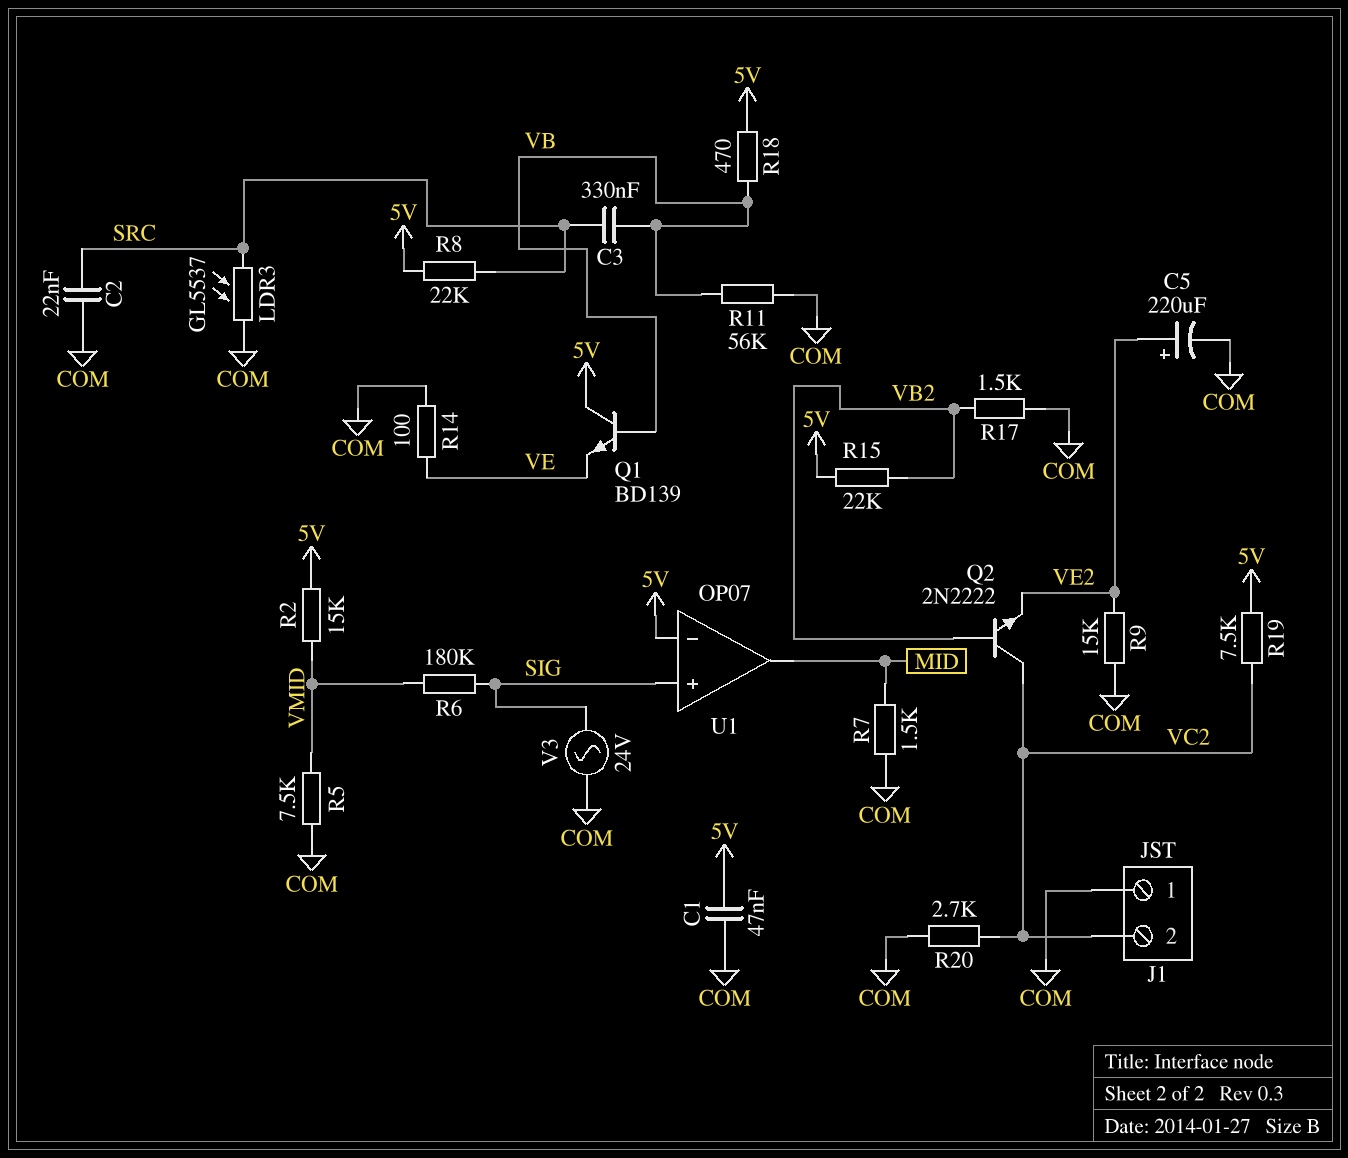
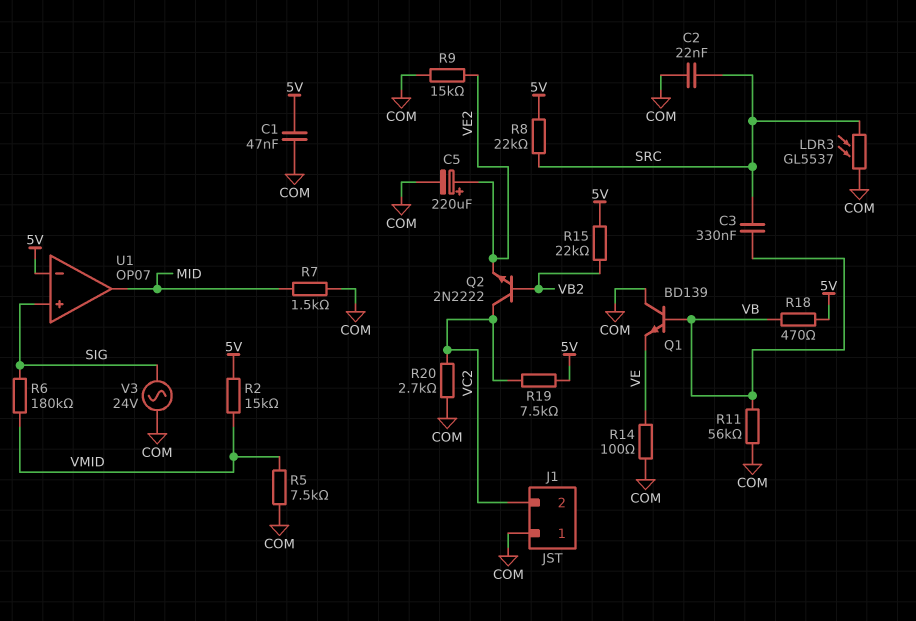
Q1: NPN BD139 (B VB, C 5V, E VE) -> NPN BD139 (B VB, C COM, E VE)
R17: 1.5k (COM, VB2) -> none

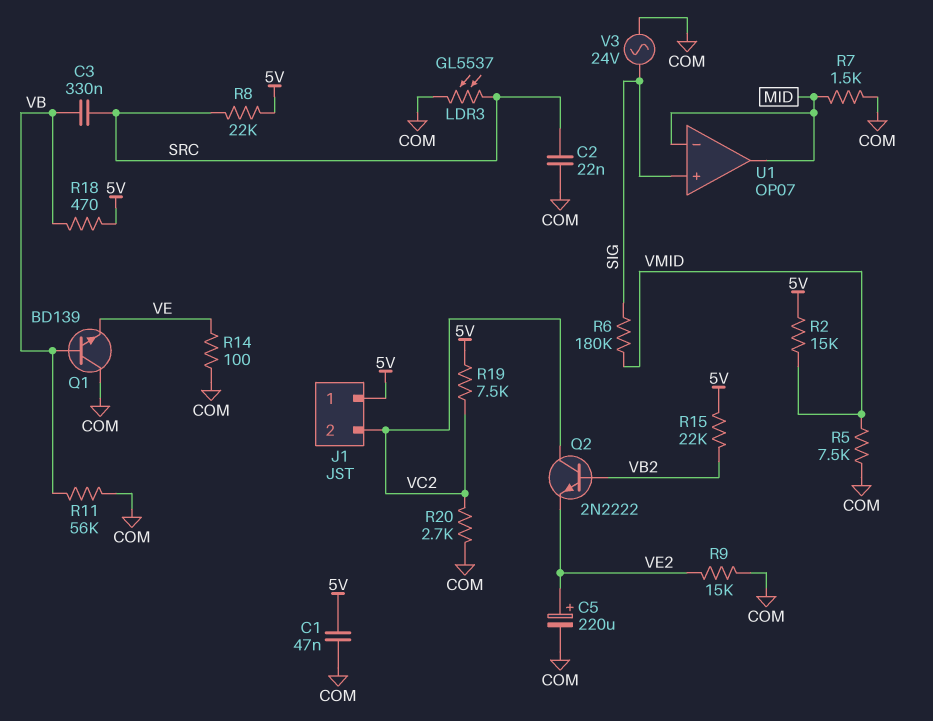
J1 pin 1: COM -> 5V
U1 pin in-: 5V -> MID

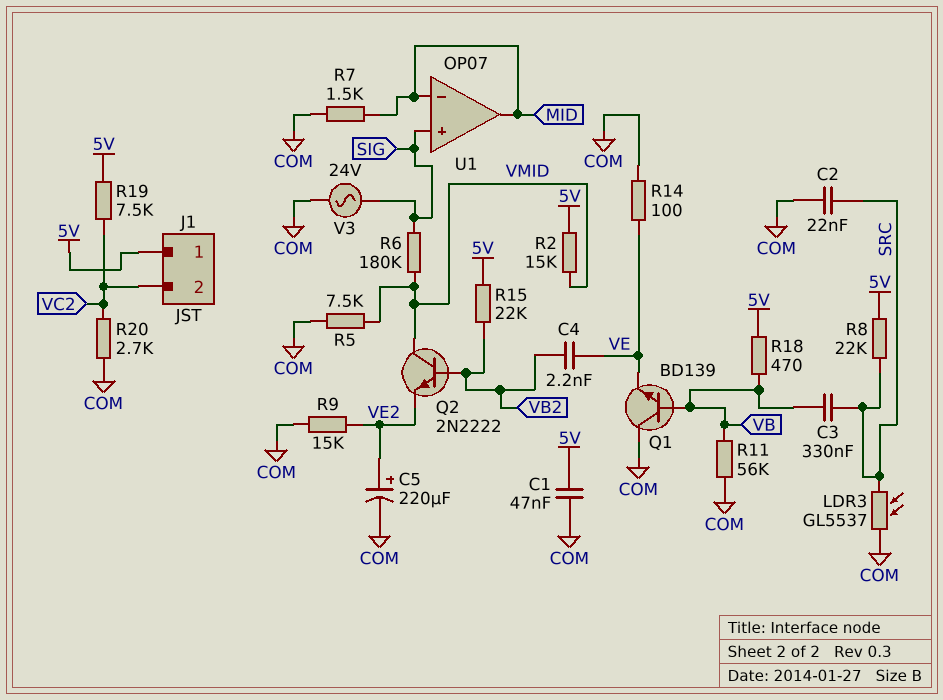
C4: none -> 2.2nF (VB2, VE)
Q2: NPN 2N2222 (B VB2, C VC2, E VE2) -> NPN 2N2222 (B VB2, C VMID, E VE2)

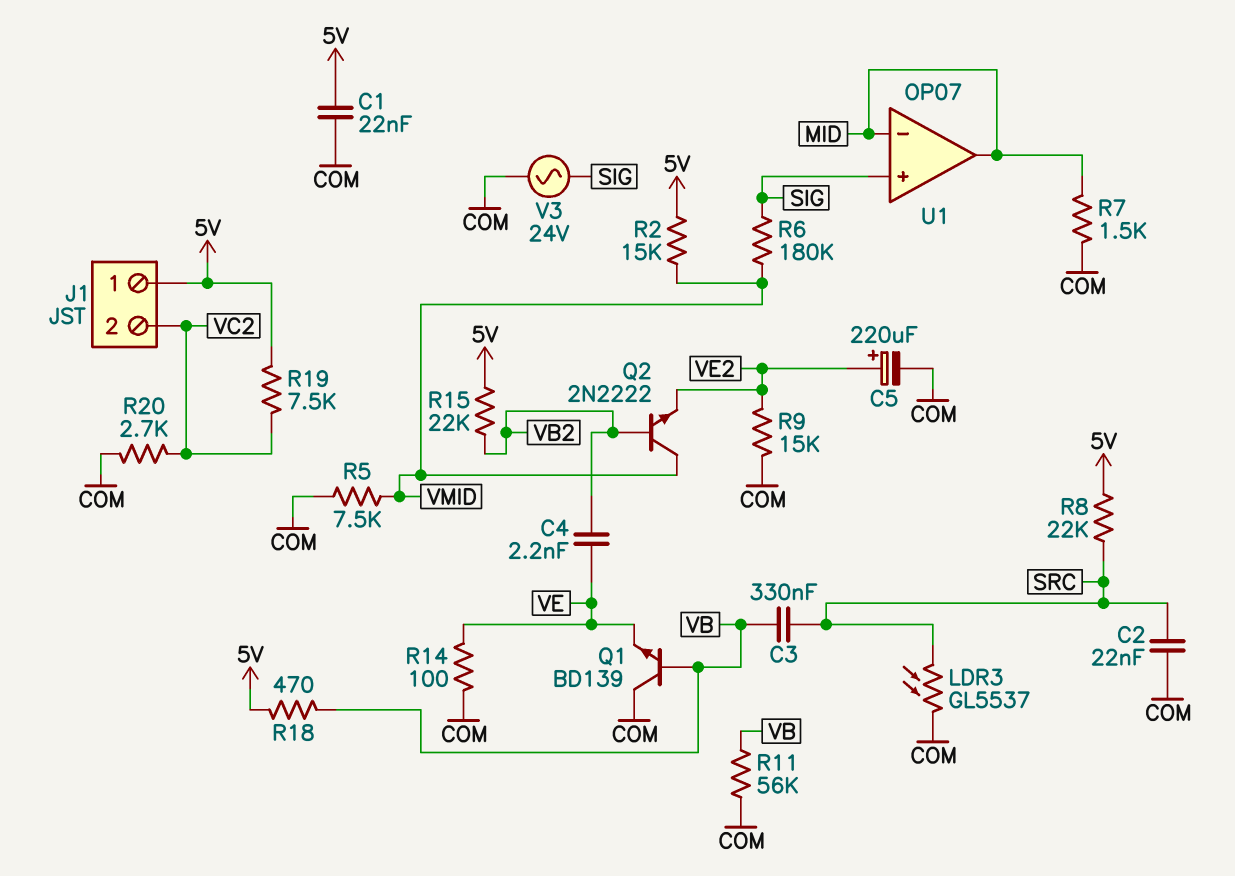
C1: 47nF (5V, COM) -> 22nF (5V, COM)

